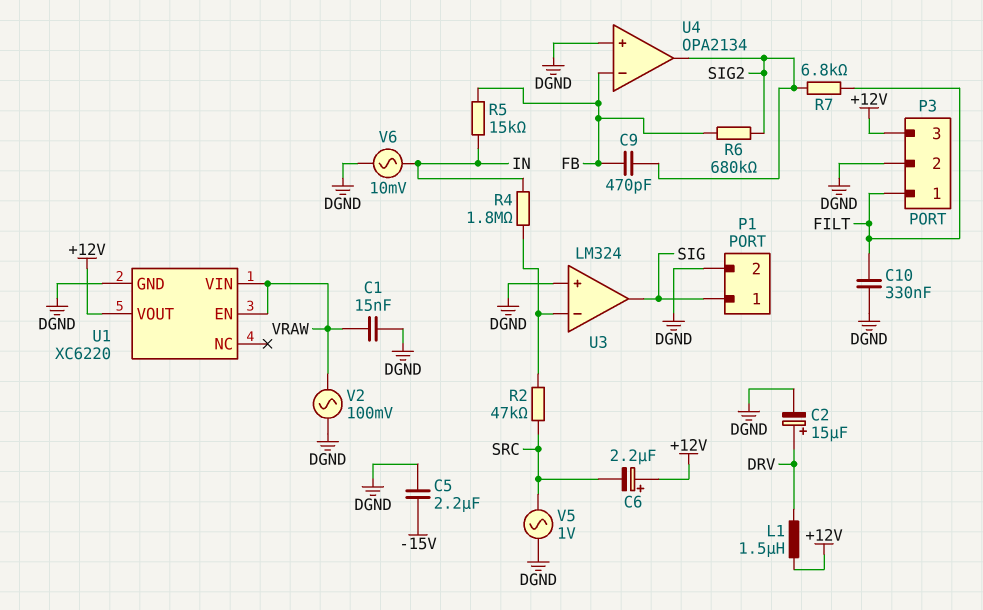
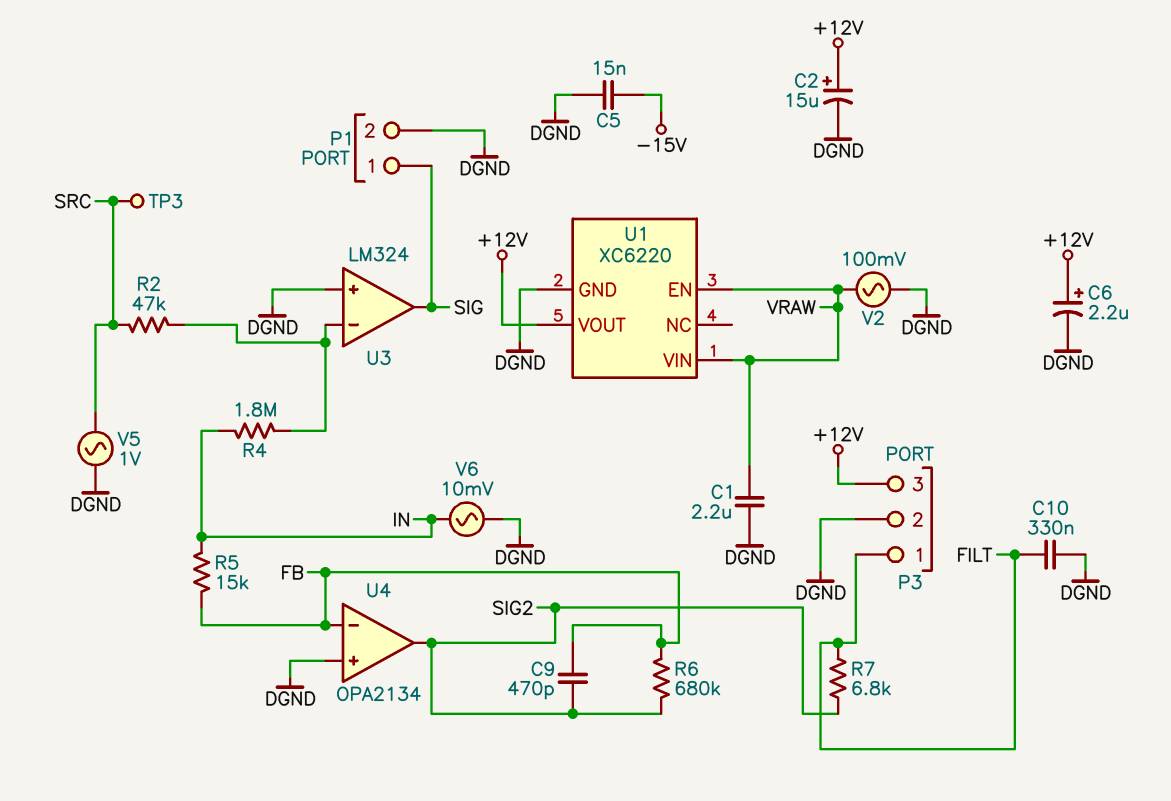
C1: 15nF (DGND, VRAW) -> 2.2uF (DGND, VRAW)
C2: 15uF (plus DRV, minus DGND) -> 15uF (plus +12V, minus DGND)
C5: 2.2uF (-15V, DGND) -> 15nF (-15V, DGND)
C6: 2.2uF (plus +12V, minus SRC) -> 2.2uF (plus +12V, minus DGND)
L1: 1.5uH (+12V, DRV) -> none
TP3: none -> test point (SRC)

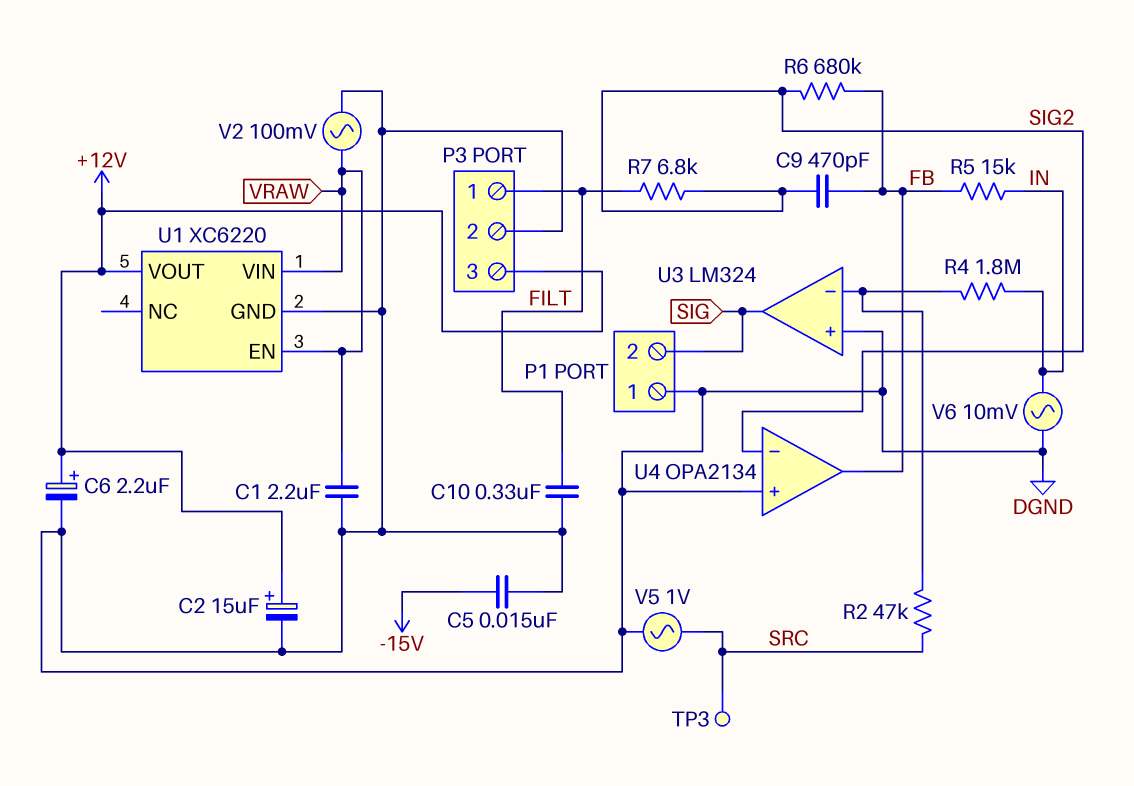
P1 pin 1: SIG -> DGND
P1 pin 2: DGND -> SIG
U4 pin in-: FB -> SIG2
U4 pin out: SIG2 -> FB

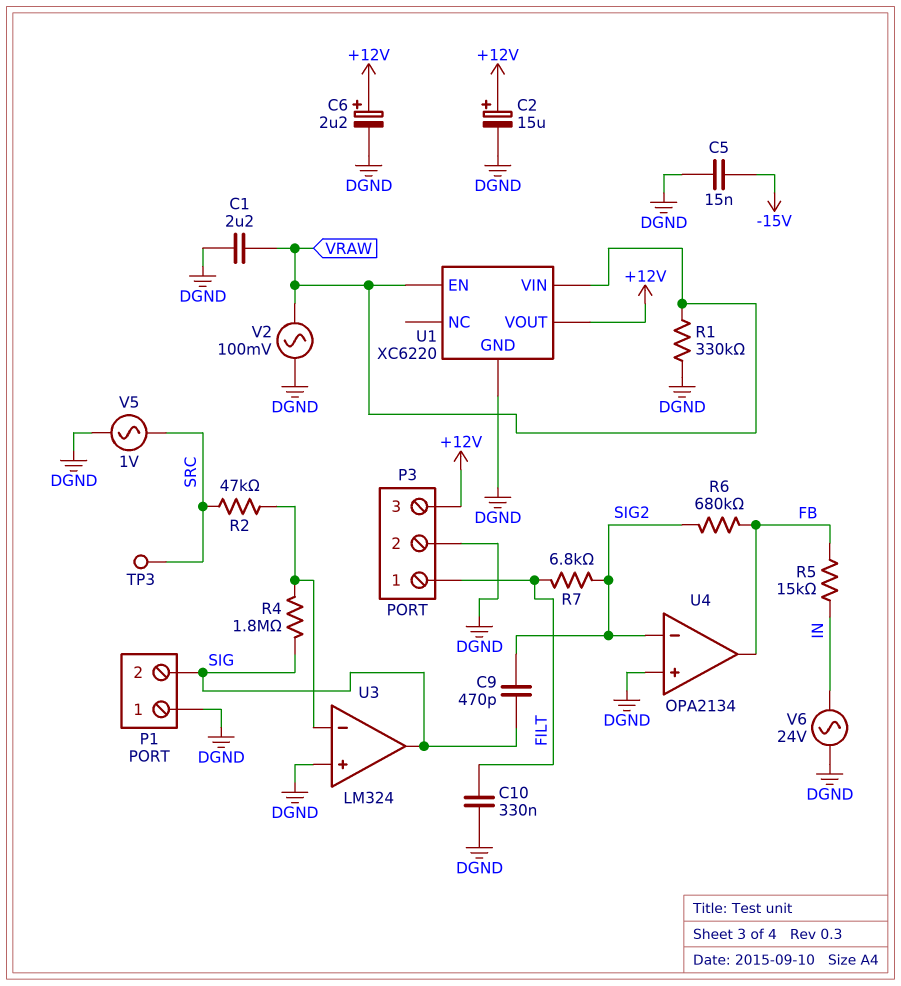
C9: 470pF (FB, SIG2) -> 470pF (SIG, SIG2)
R1: none -> 330k (DGND, VRAW)
R4: 1.8M (IN, U3/in-) -> 1.8M (SIG, U3/in-)
V6: AC 10mV (DGND, IN) -> AC 24V (DGND, IN)

